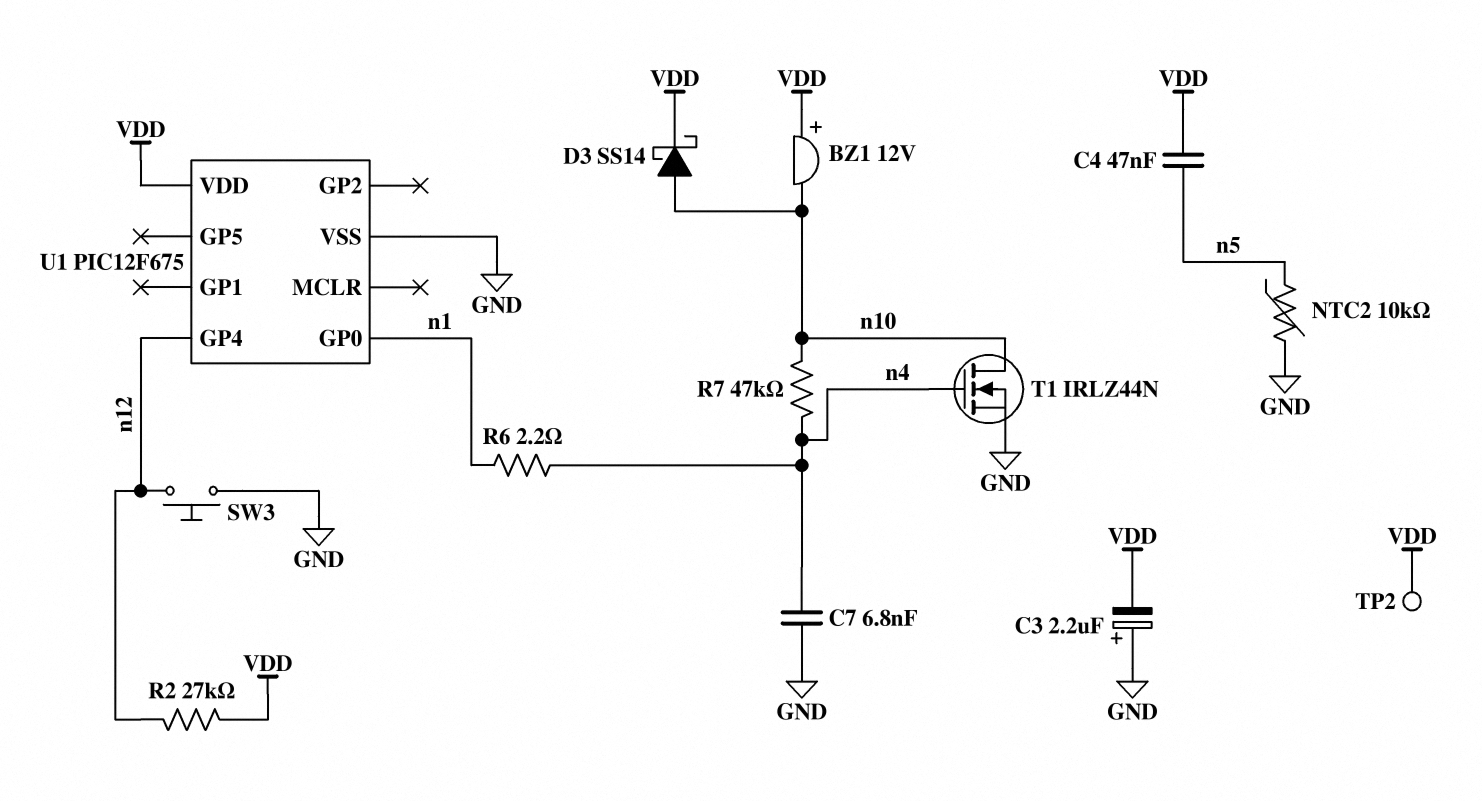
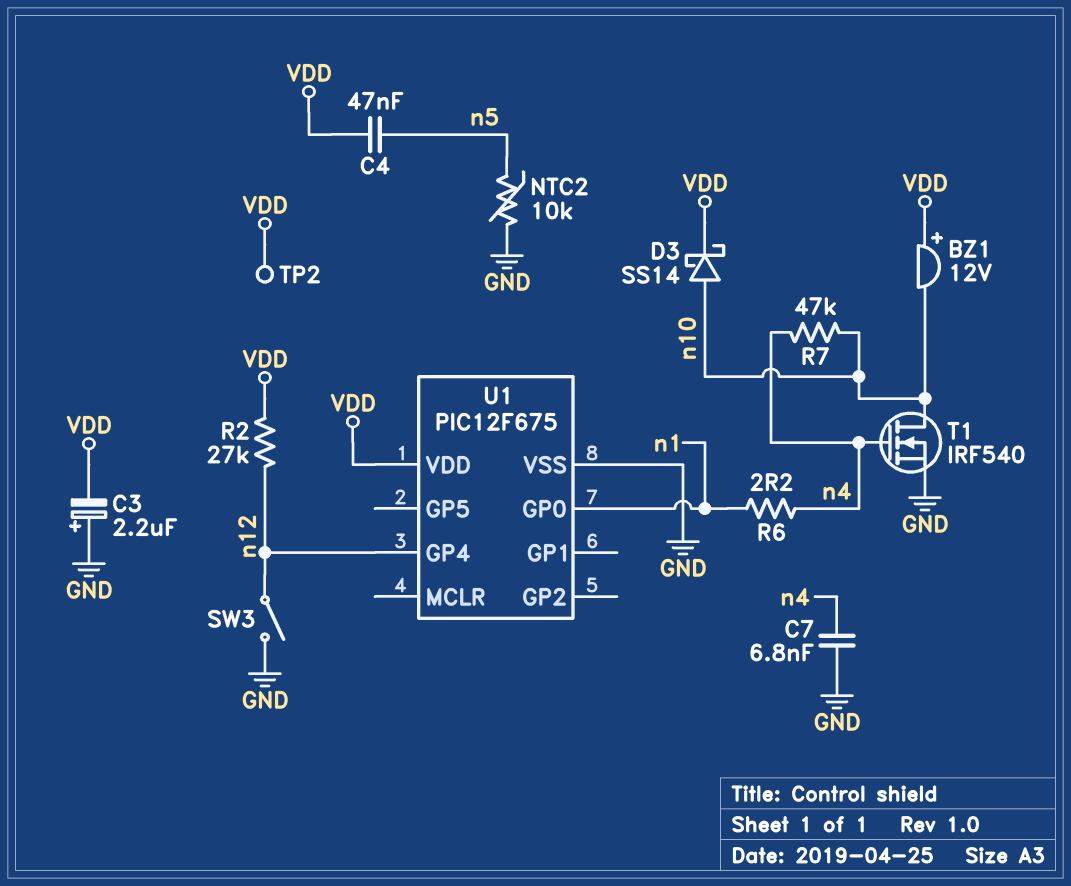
SW3: button (GND, n12) -> switch (GND, n12)
T1: NMOS IRLZ44N (G n4, D n10, S GND) -> NMOS IRF540 (G n4, D n10, S GND)

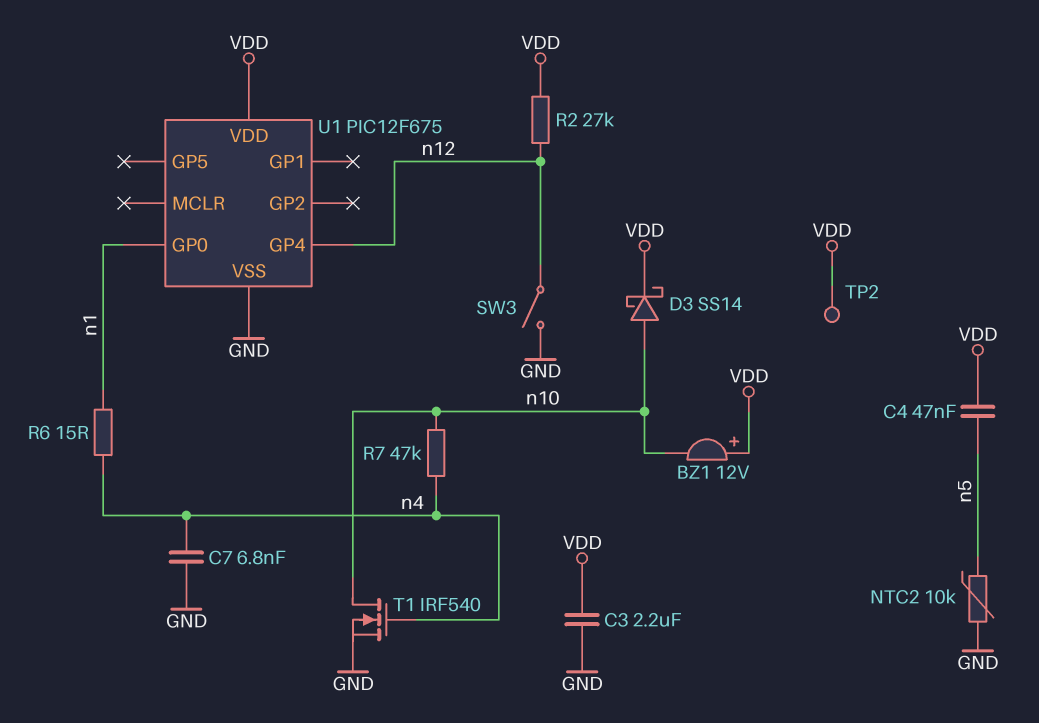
C3: 2.2uF (plus GND, minus VDD) -> 2.2uF (GND, VDD)
R6: 2.2 (n1, n4) -> 15 (n1, n4)

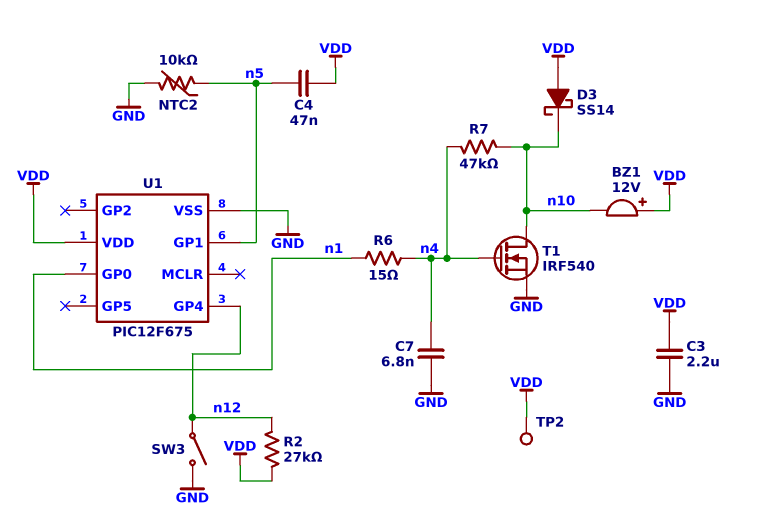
D3: schottky SS14 (A n10, K VDD) -> schottky SS14 (A VDD, K n10)
U1 pin GP1: none -> n5

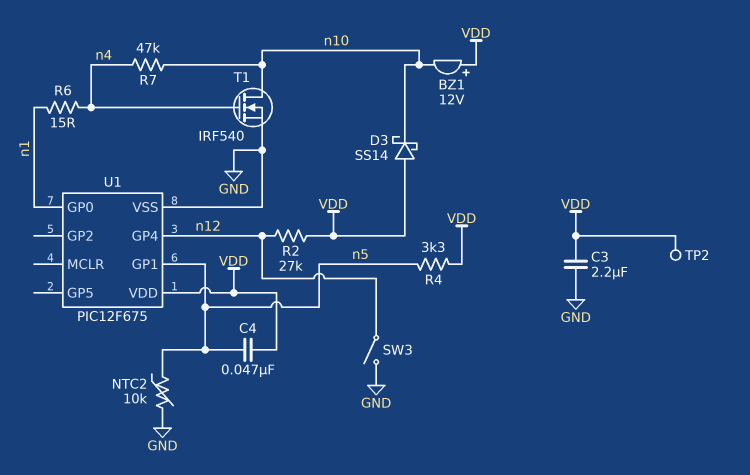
C7: 6.8nF (GND, n4) -> none
R4: none -> 3.3k (VDD, n5)

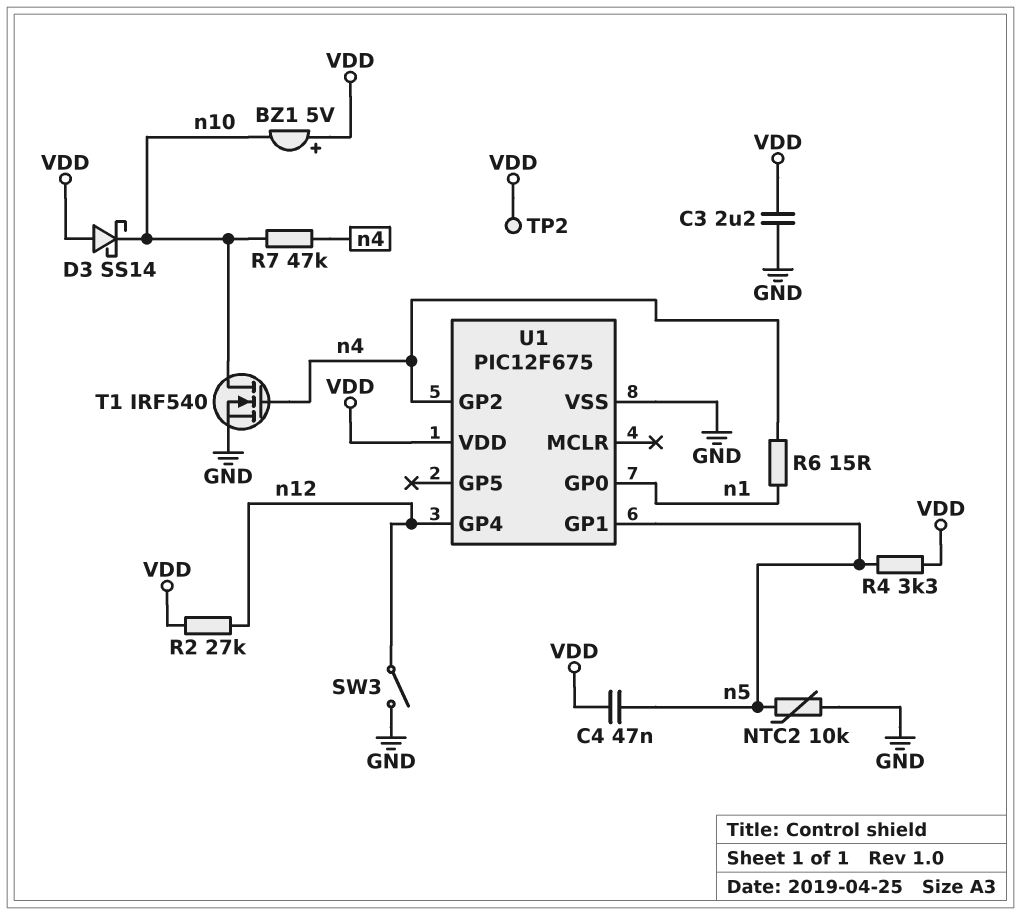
BZ1: buzzer 12V (plus VDD, minus n10) -> buzzer 5V (plus VDD, minus n10)
U1 pin GP2: none -> n4

